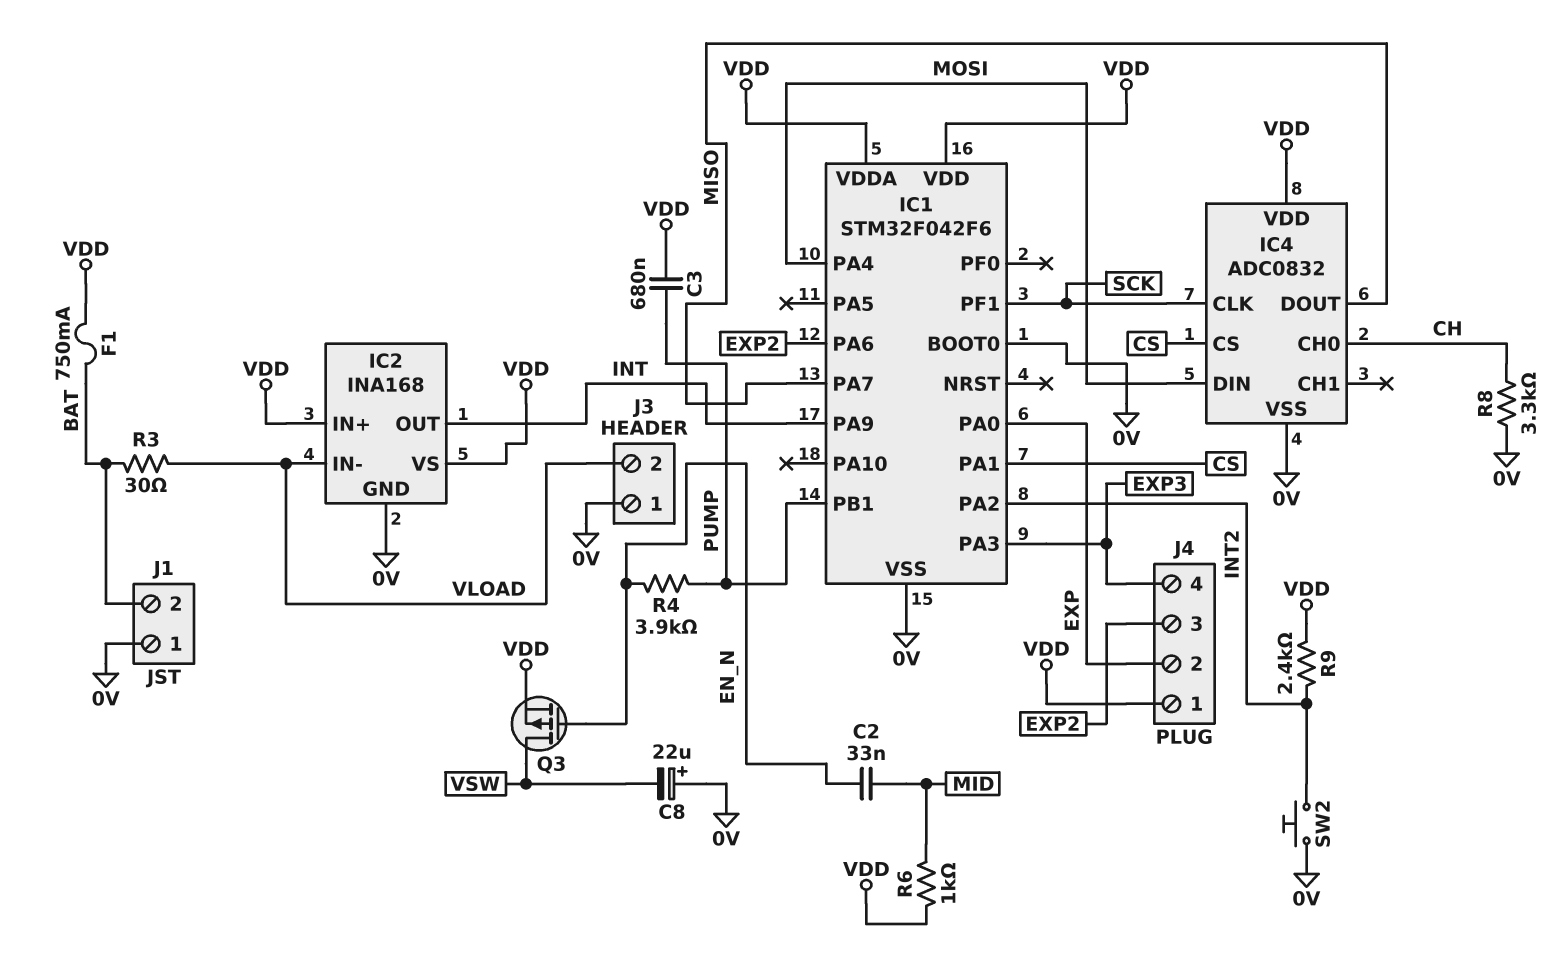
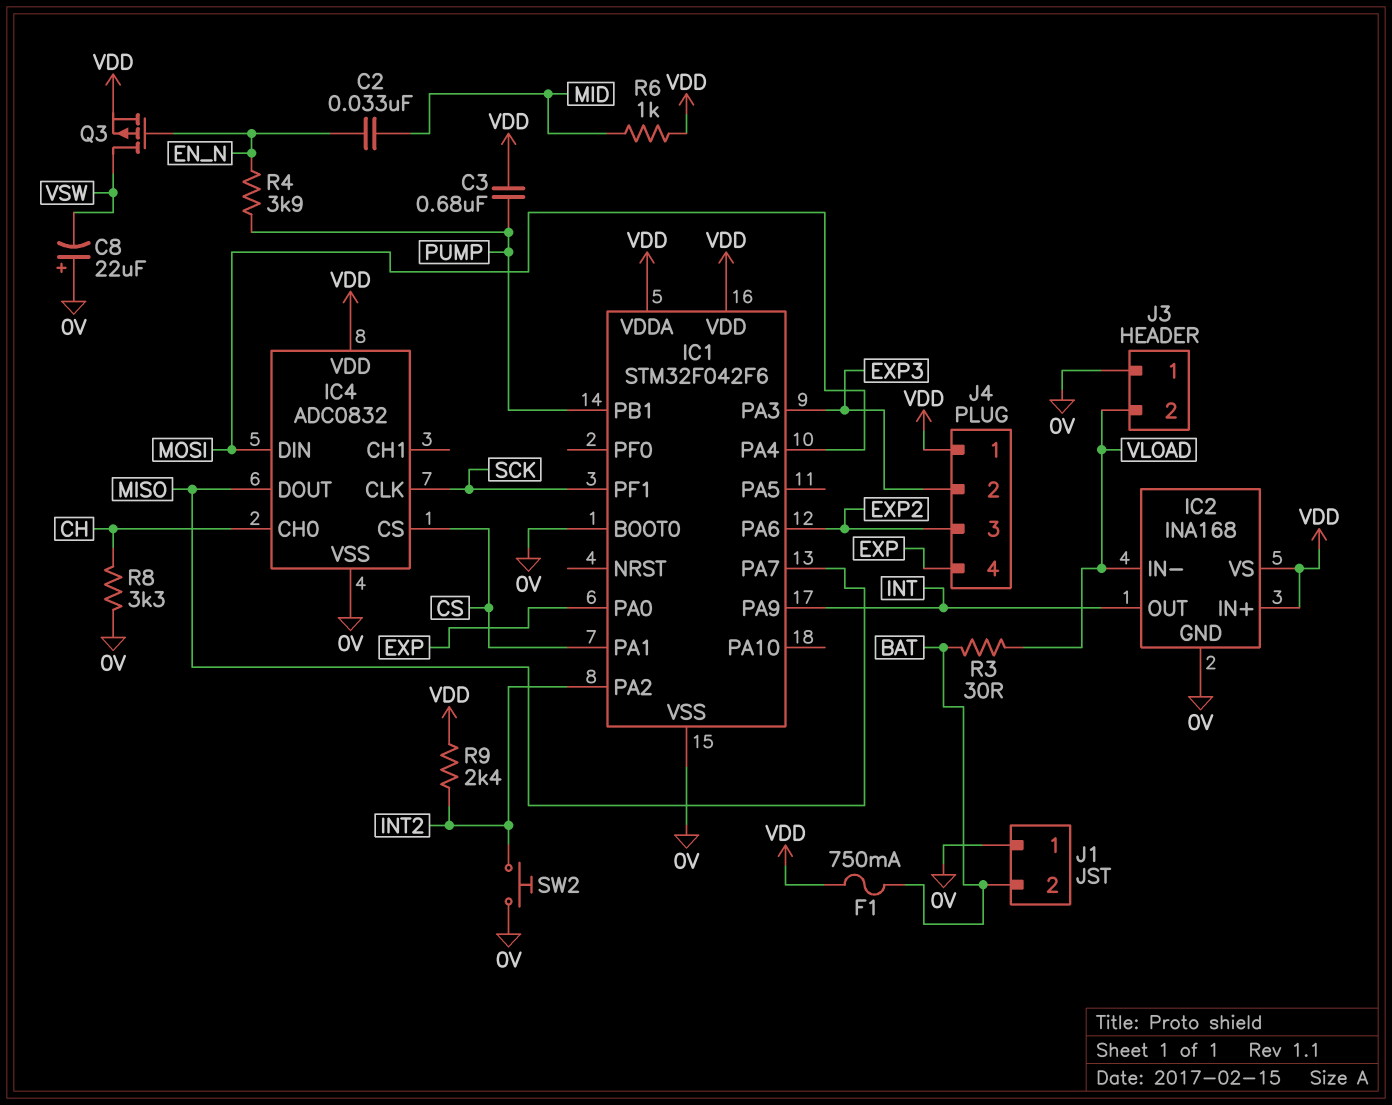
J4 pin 2: EXP -> EXP3
J4 pin 4: EXP3 -> EXP

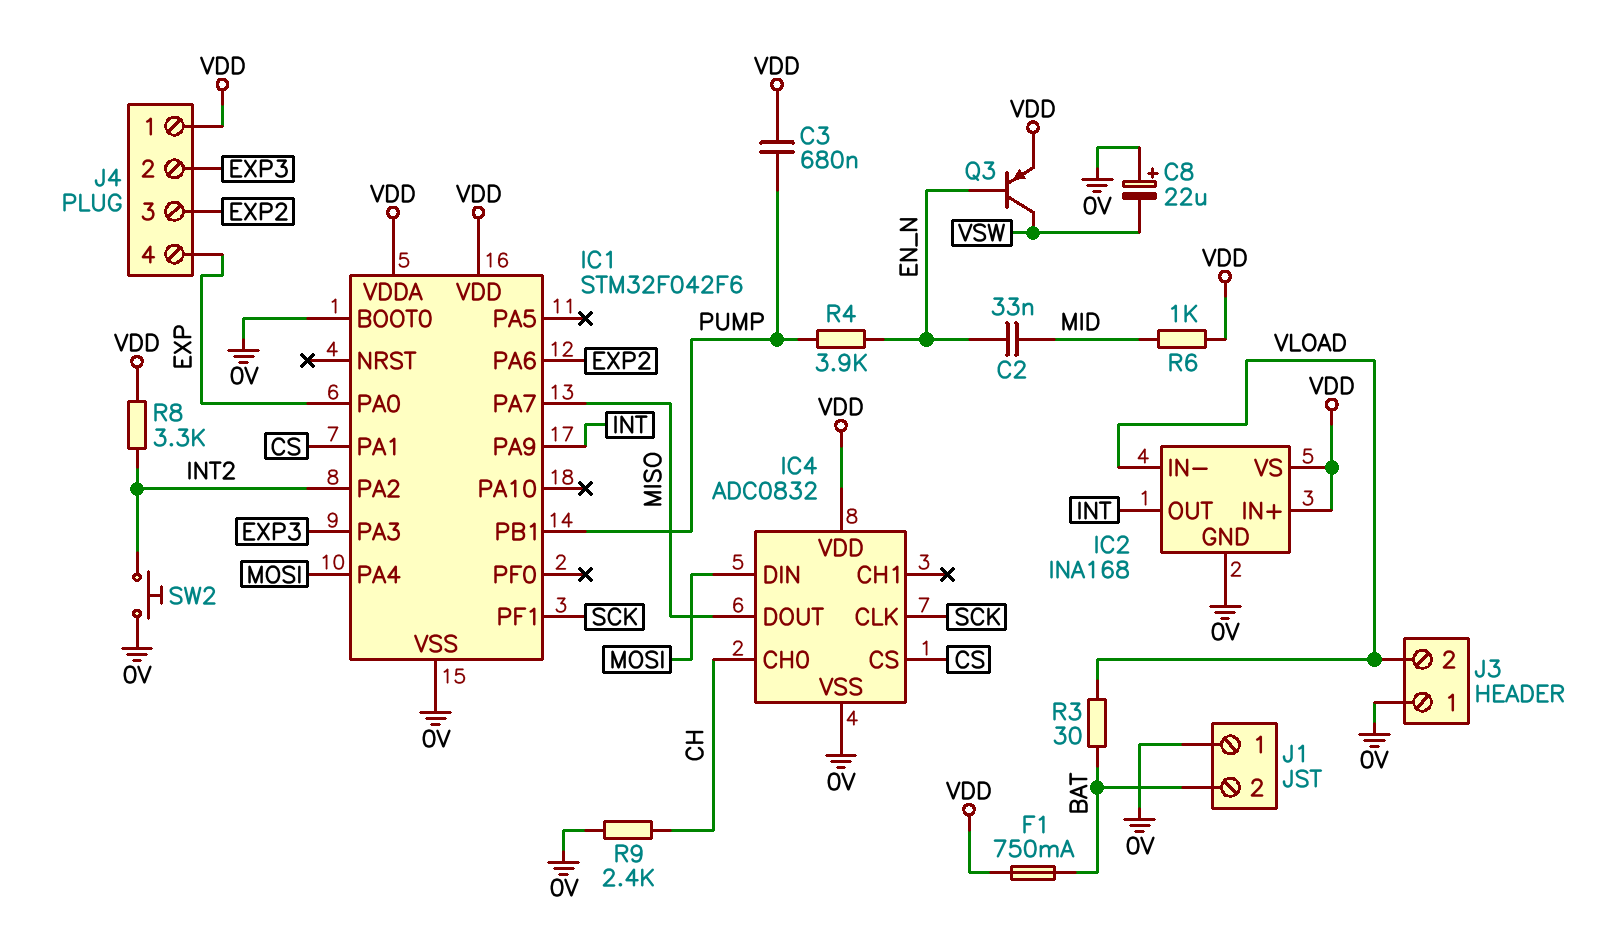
Q3: PMOS (G EN_N, D VSW, S VDD) -> PNP (B EN_N, C VSW, E VDD)
R8: 3.3k (0V, CH) -> 3.3k (INT2, VDD)
R9: 2.4k (INT2, VDD) -> 2.4k (0V, CH)

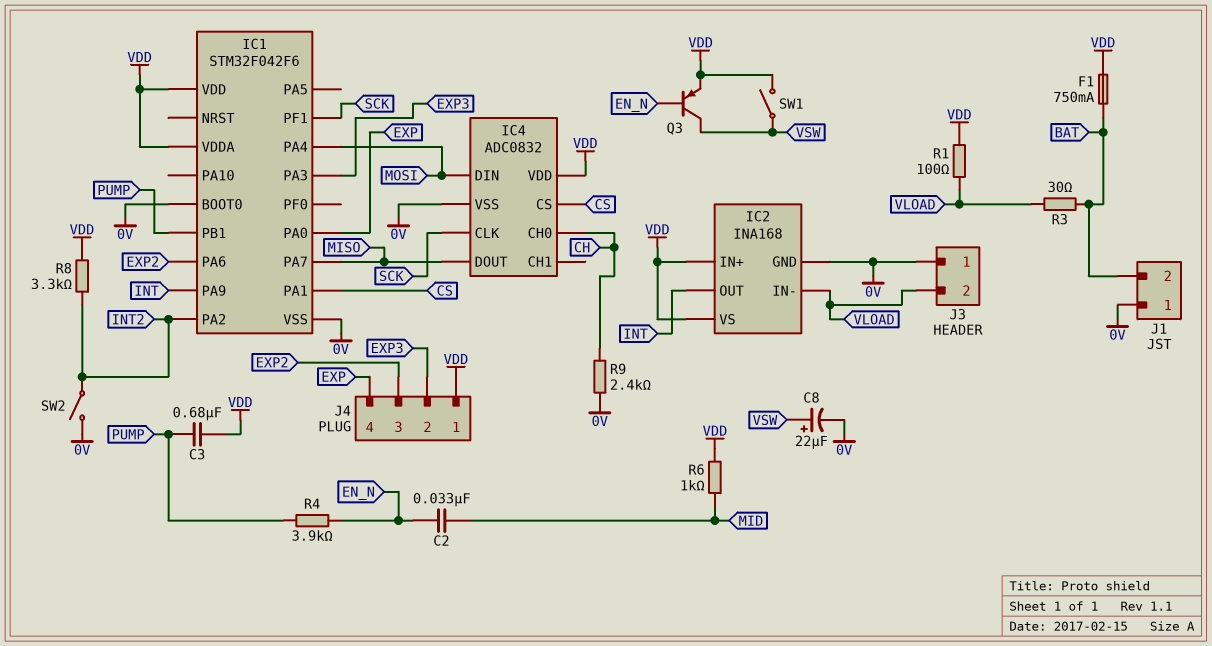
C8: 22uF (plus 0V, minus VSW) -> 22uF (plus VSW, minus 0V)
R1: none -> 100 (VDD, VLOAD)
SW1: none -> switch (VDD, VSW)
SW2: button (0V, INT2) -> switch (0V, INT2)

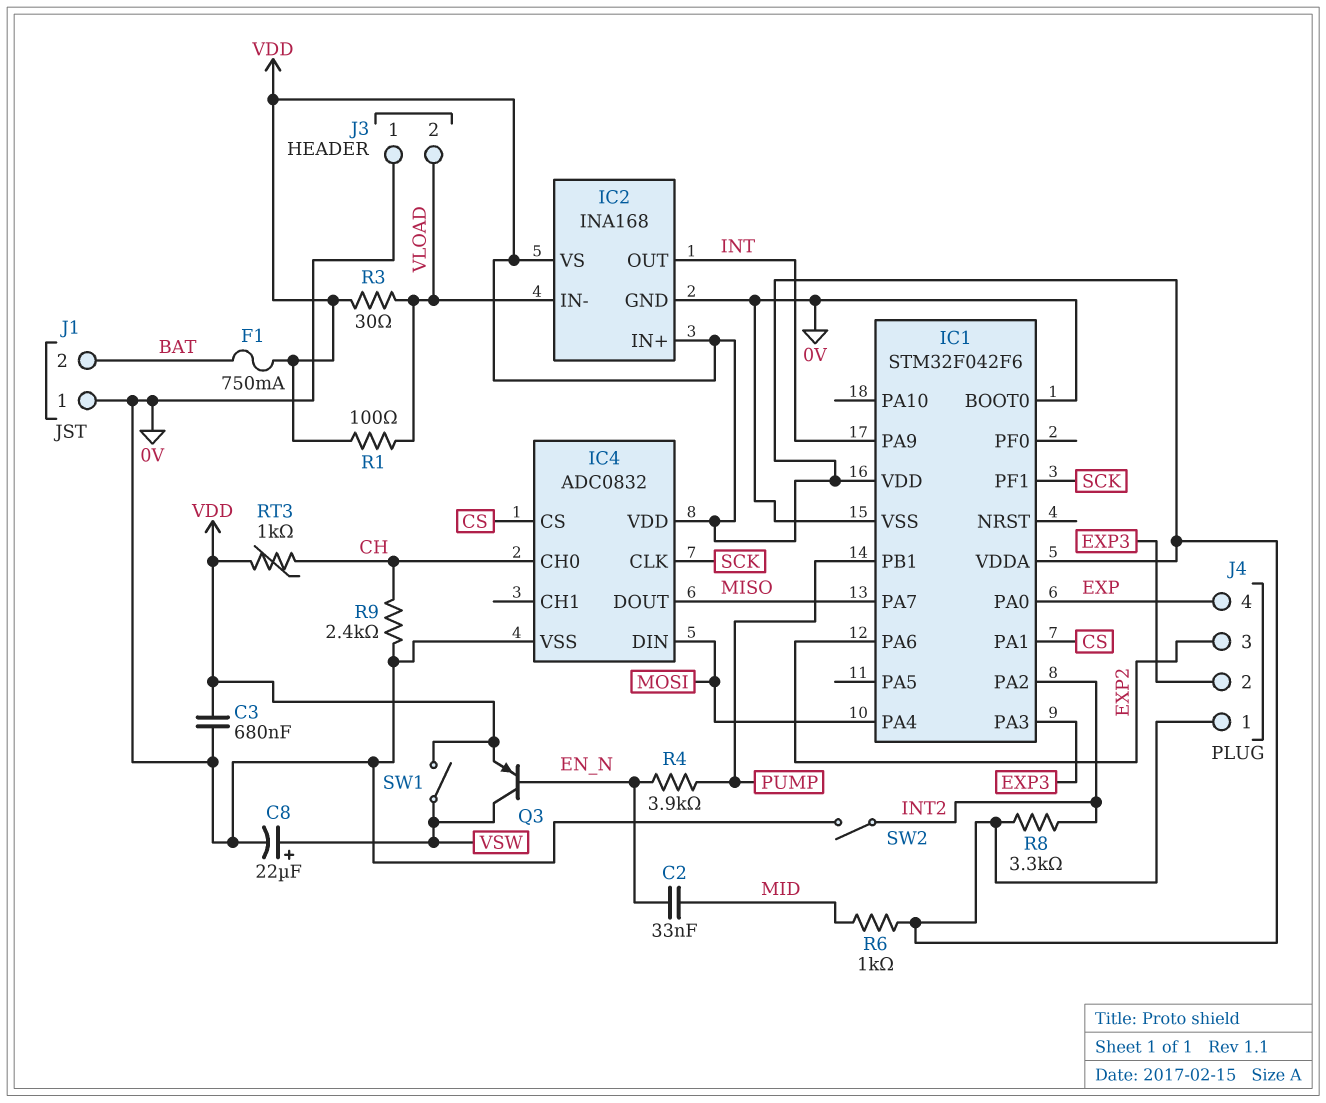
C3: 680nF (PUMP, VDD) -> 680nF (0V, VDD)
R3: 30 (BAT, VLOAD) -> 30 (VDD, VLOAD)
RT3: none -> 1k (CH, VDD)

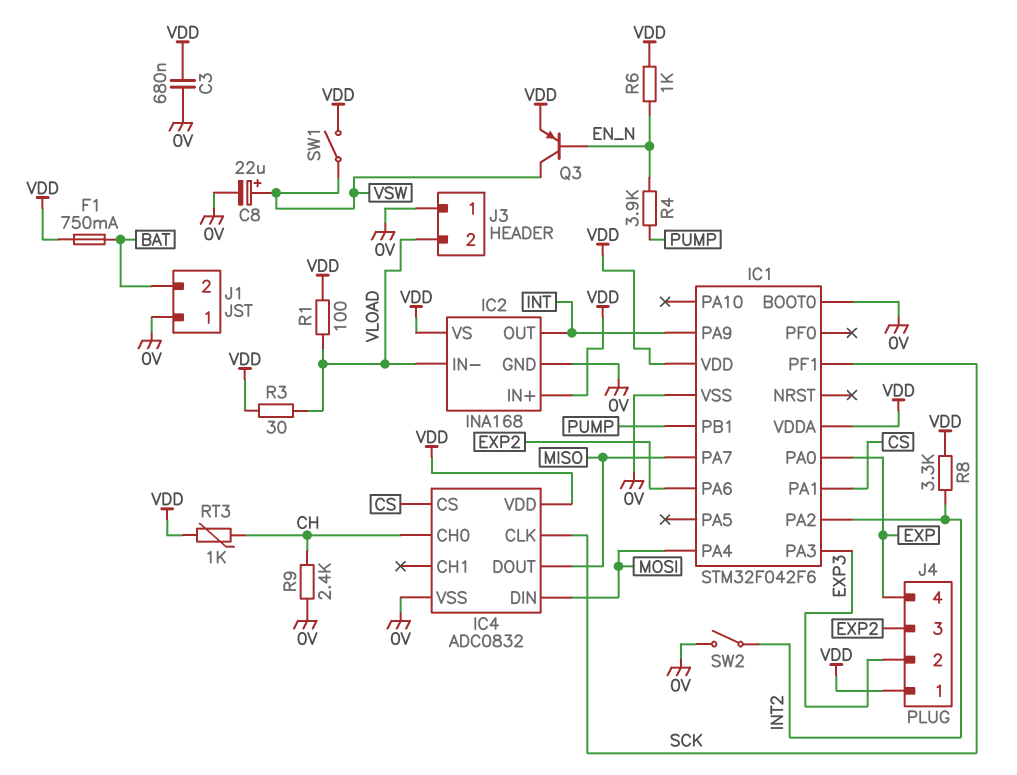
C2: 33nF (EN_N, MID) -> none
R6: 1k (MID, VDD) -> 1k (EN_N, VDD)

